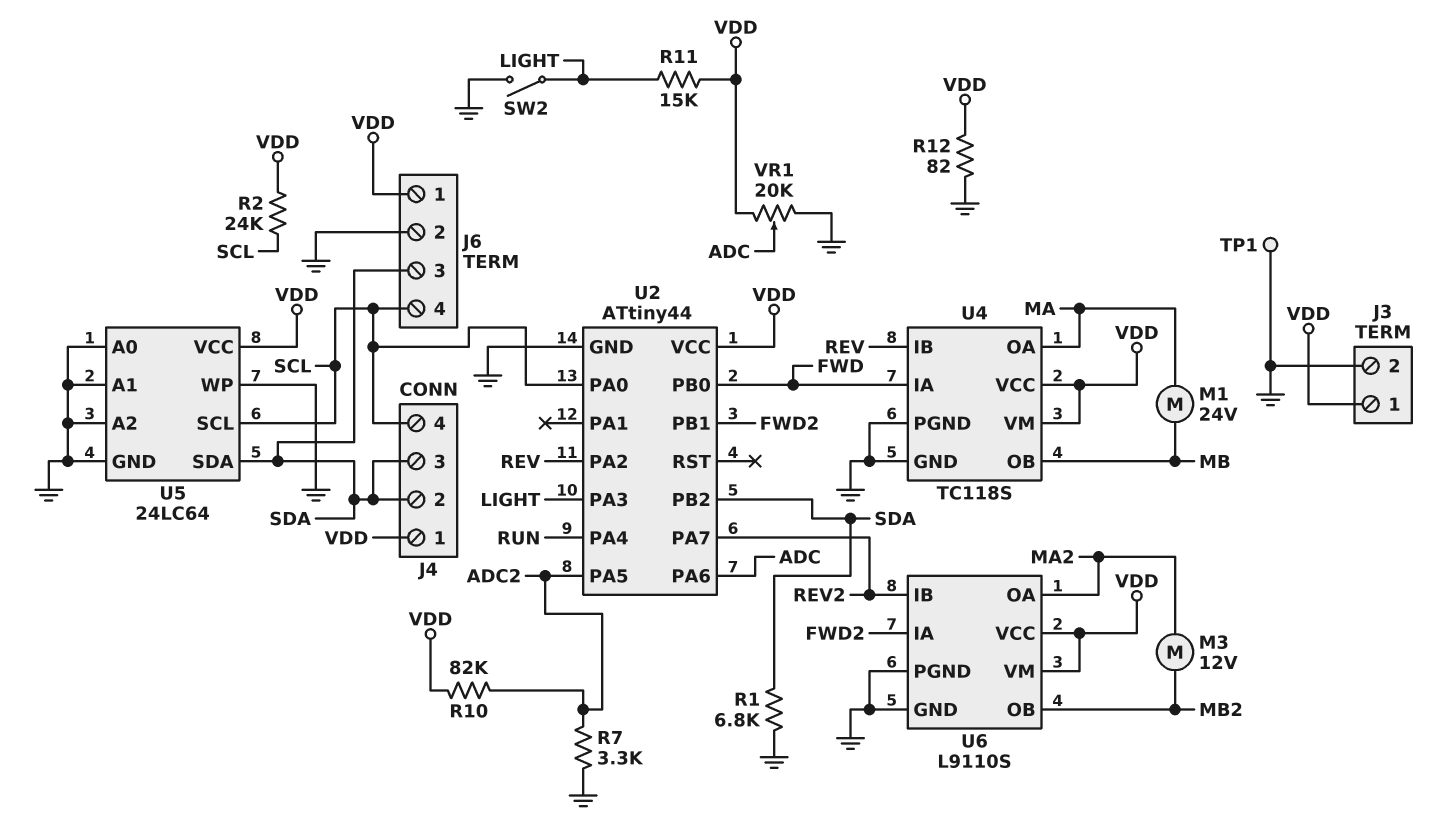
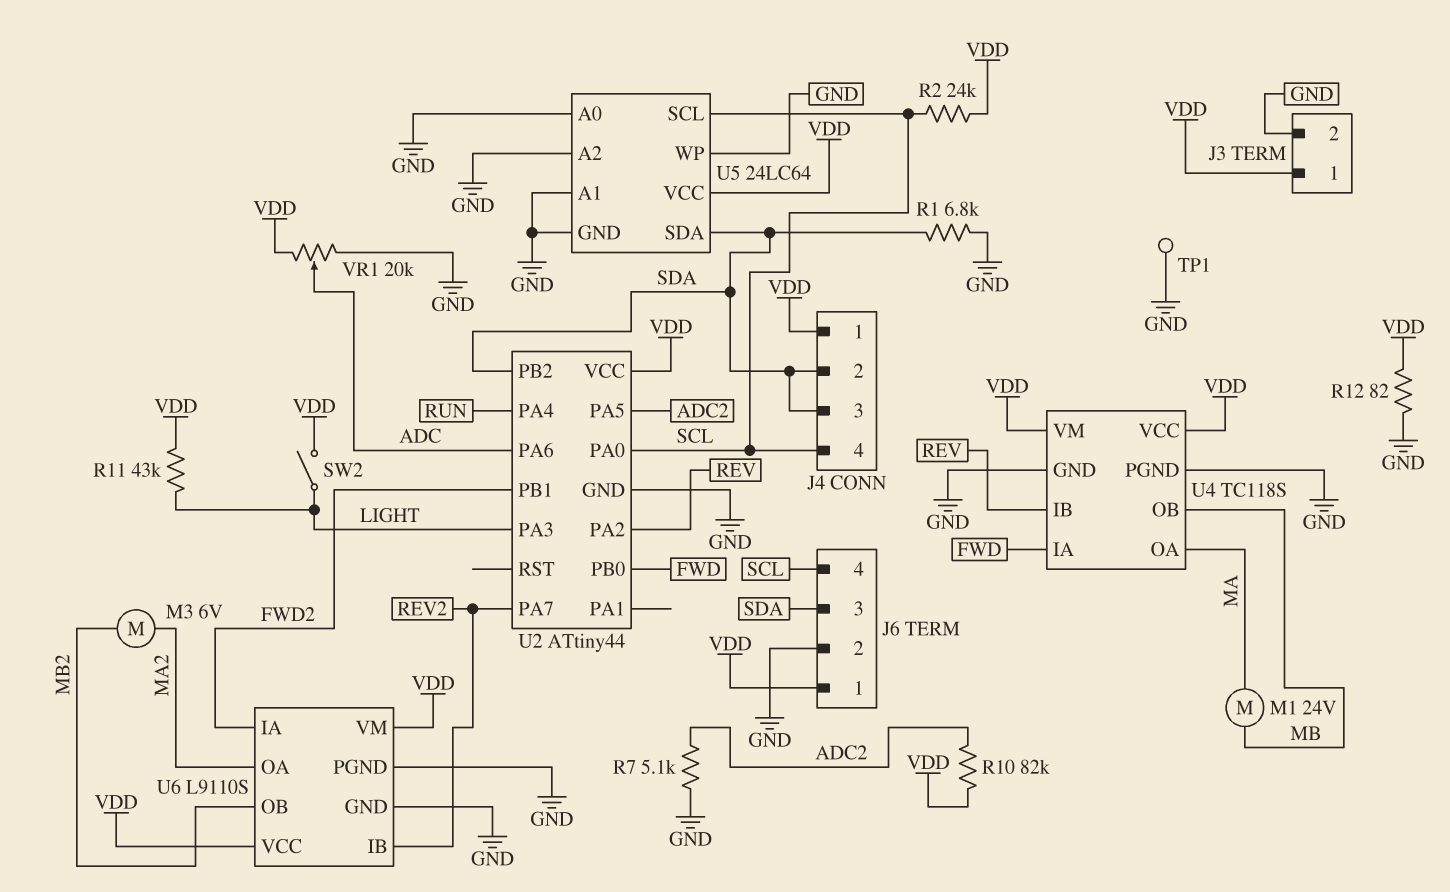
M3: motor 12V (MA2, MB2) -> motor 6V (MA2, MB2)
R7: 3.3k (ADC2, GND) -> 5.1k (ADC2, GND)
R11: 15k (LIGHT, VDD) -> 43k (LIGHT, VDD)
SW2: switch (GND, LIGHT) -> switch (LIGHT, VDD)

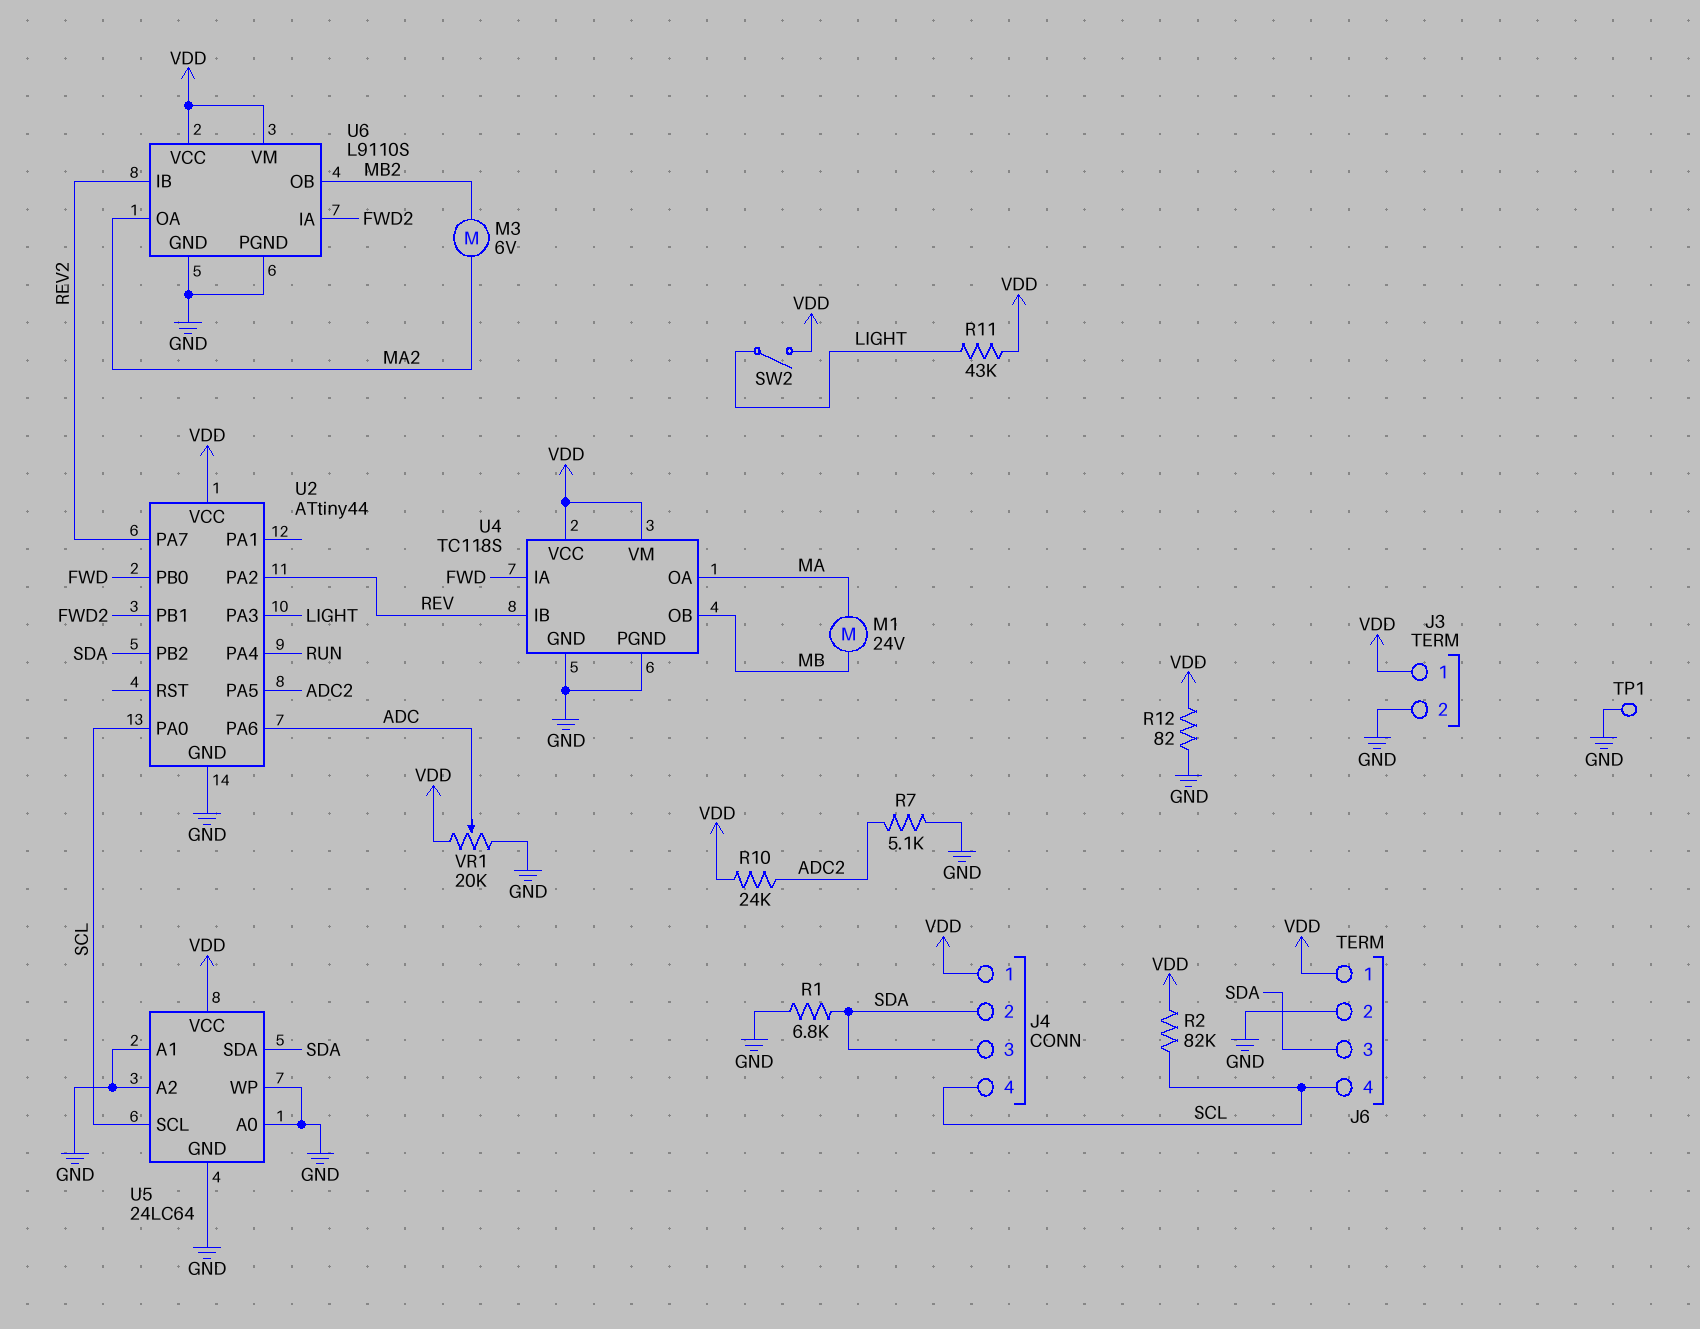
R2: 24k (SCL, VDD) -> 82k (SCL, VDD)
R10: 82k (ADC2, VDD) -> 24k (ADC2, VDD)

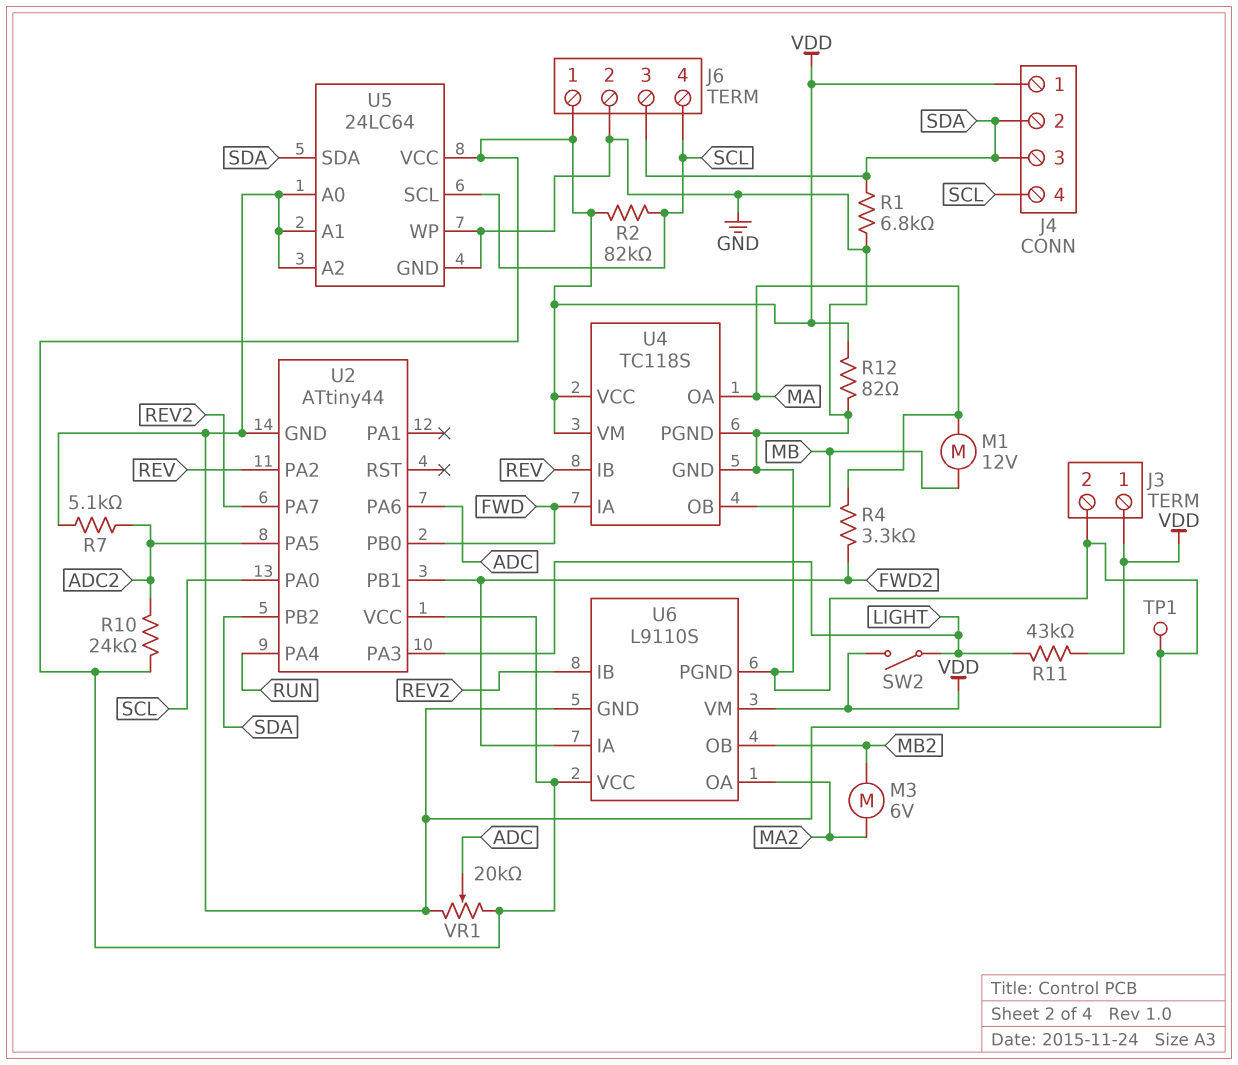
M1: motor 24V (MA, MB) -> motor 12V (MA, MB)
R4: none -> 3.3k (FWD2, MA)

